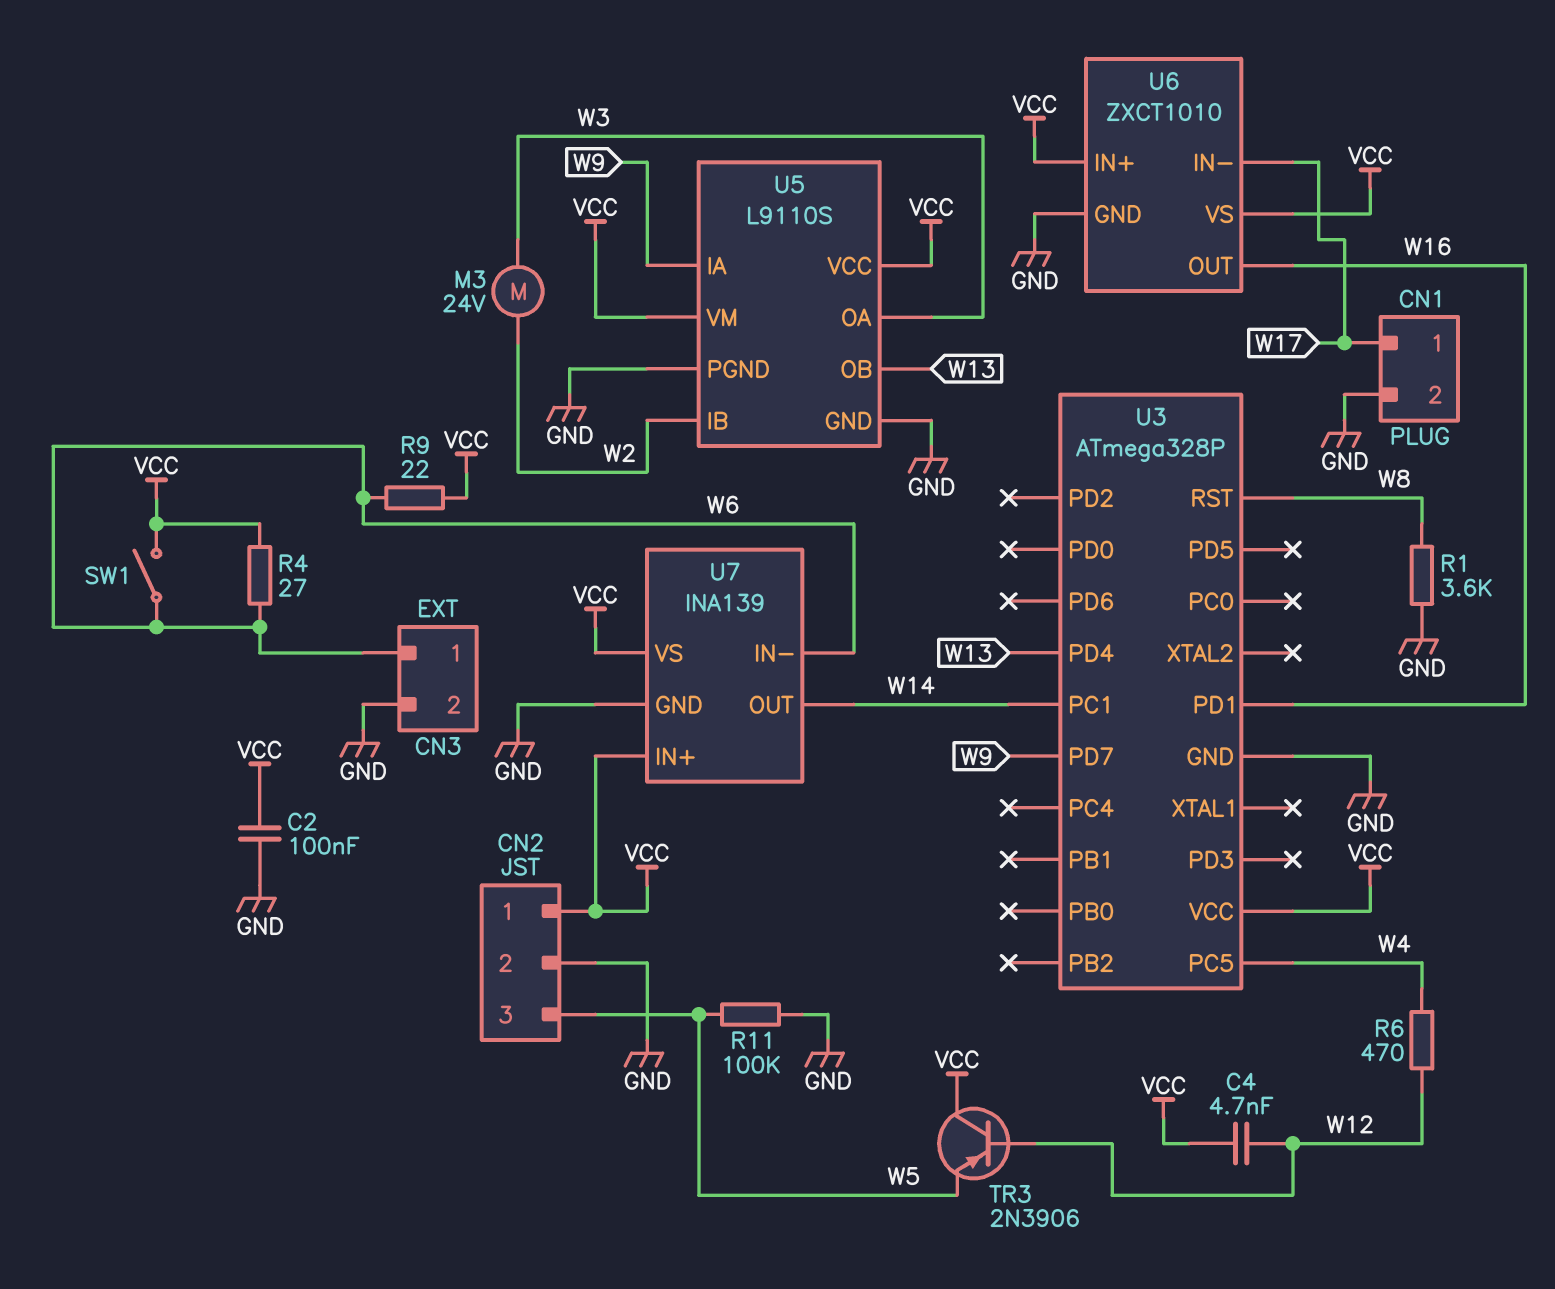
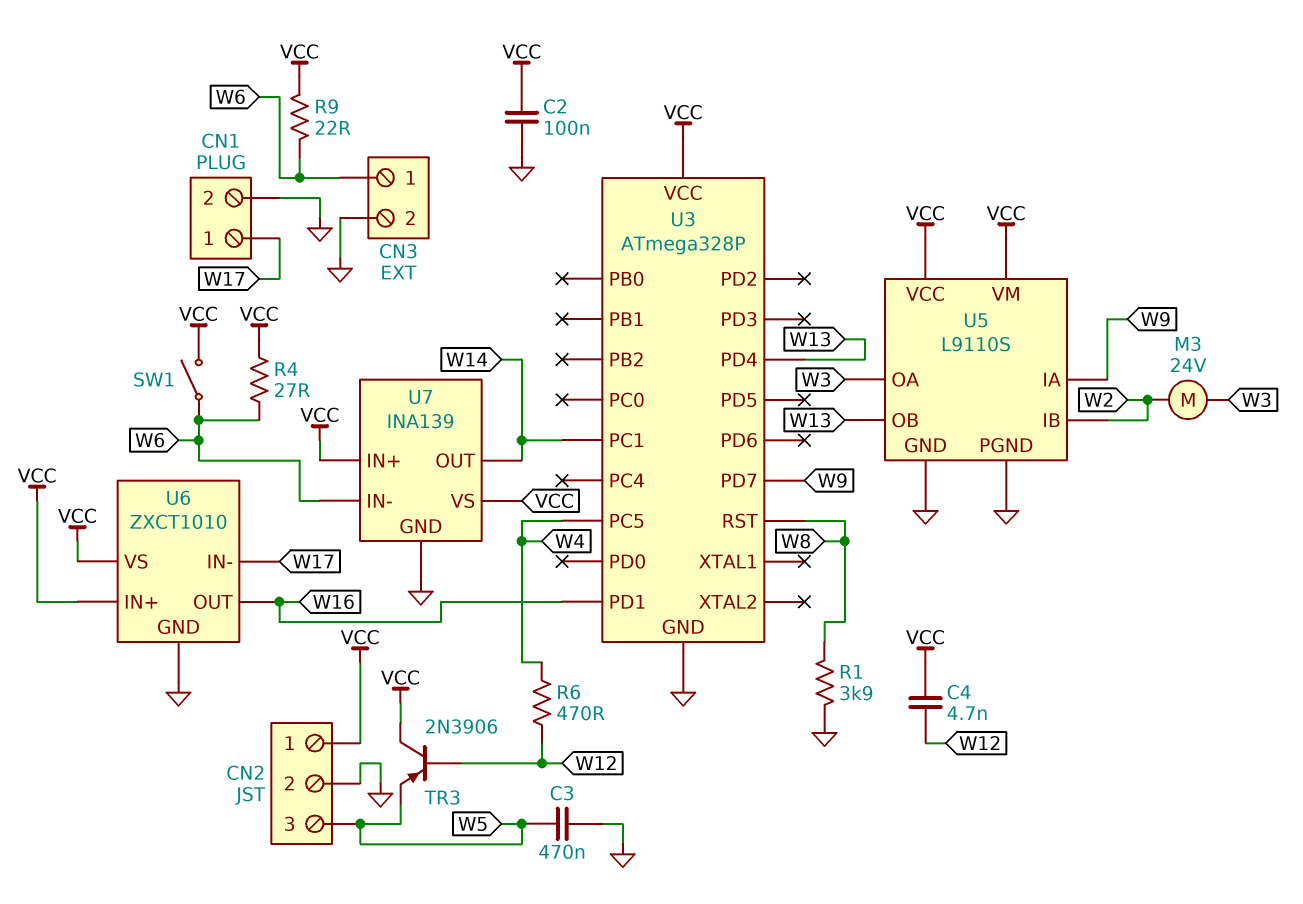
C3: none -> 470nF (GND, W5)
R1: 3.6k (GND, W8) -> 3.9k (GND, W8)
R11: 100k (GND, W5) -> none

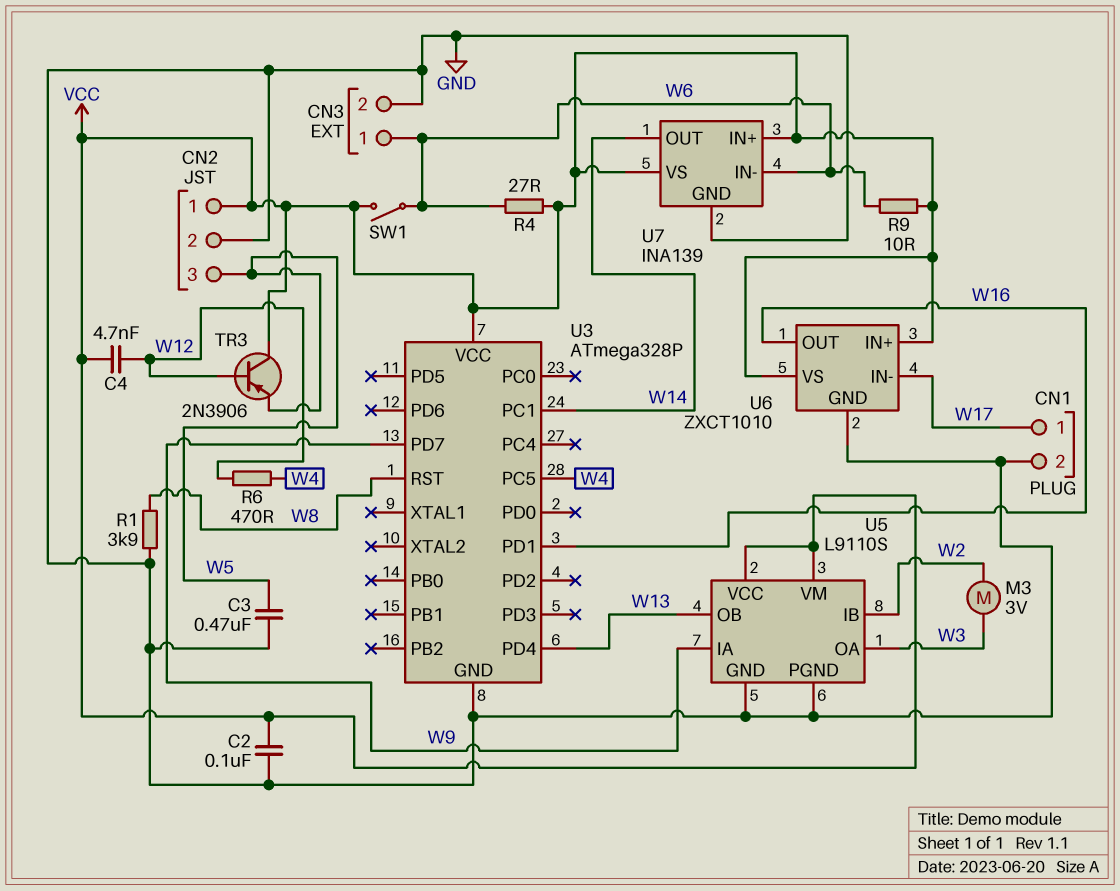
M3: motor 24V (W2, W3) -> motor 3V (W2, W3)
R9: 22 (VCC, W6) -> 10 (VCC, W6)

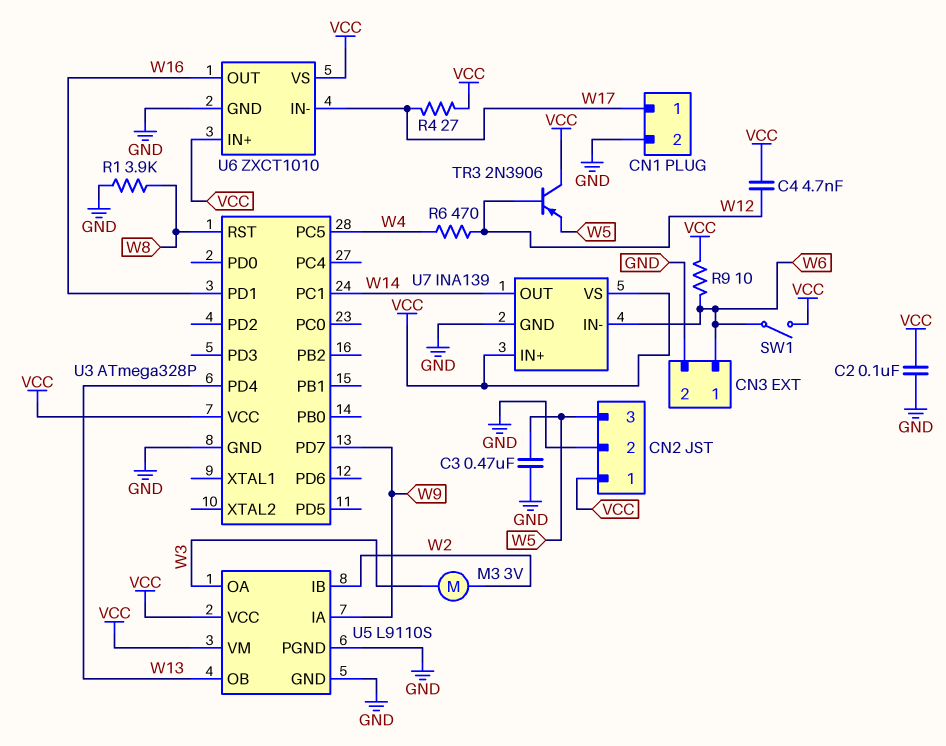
R4: 27 (VCC, W6) -> 27 (VCC, W17)

